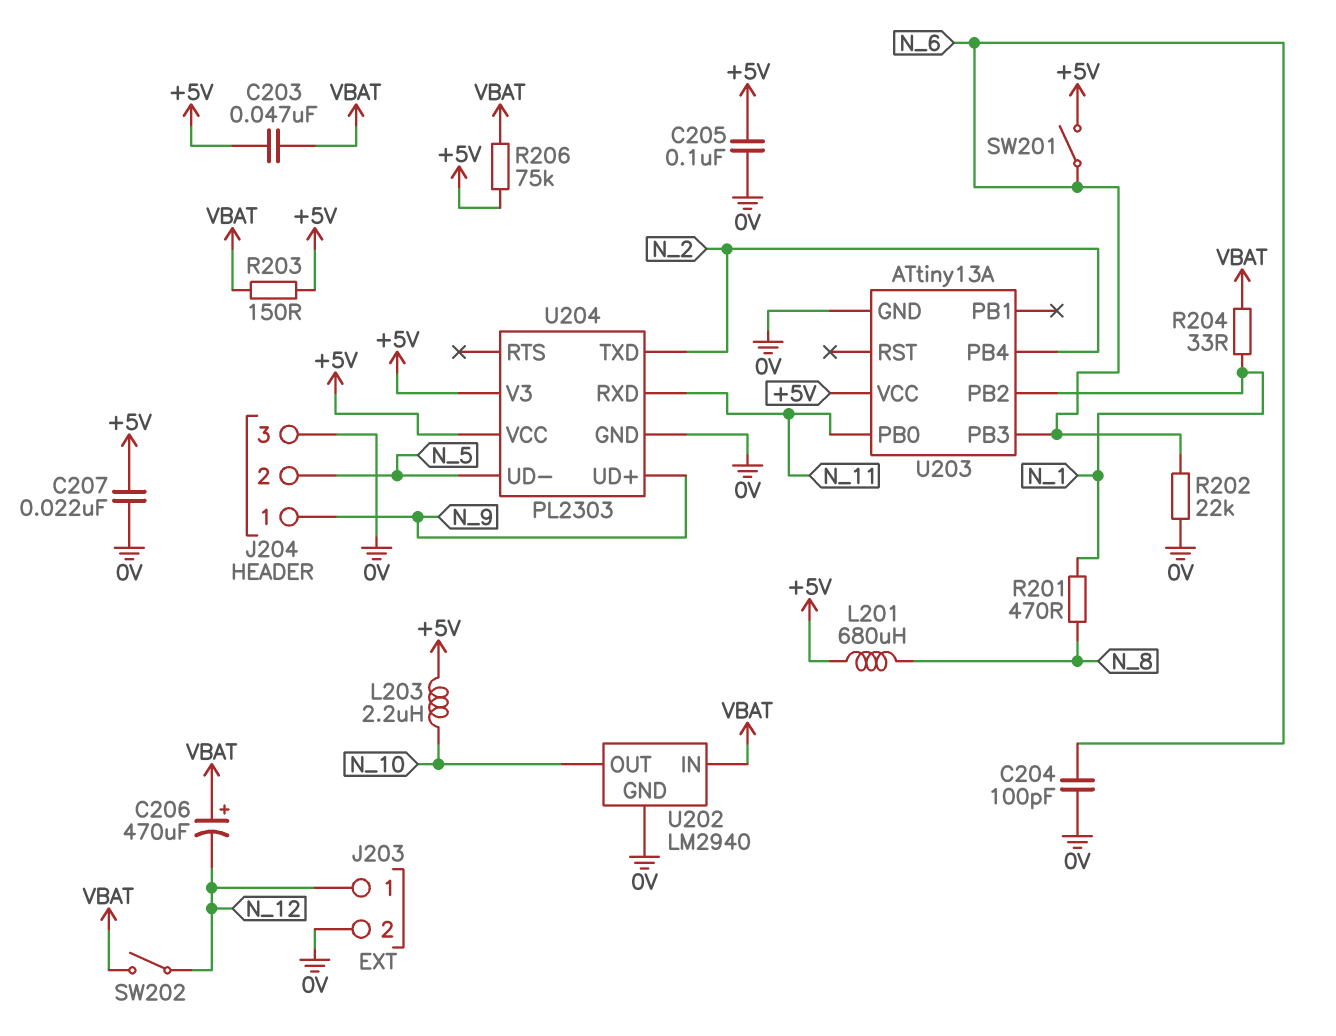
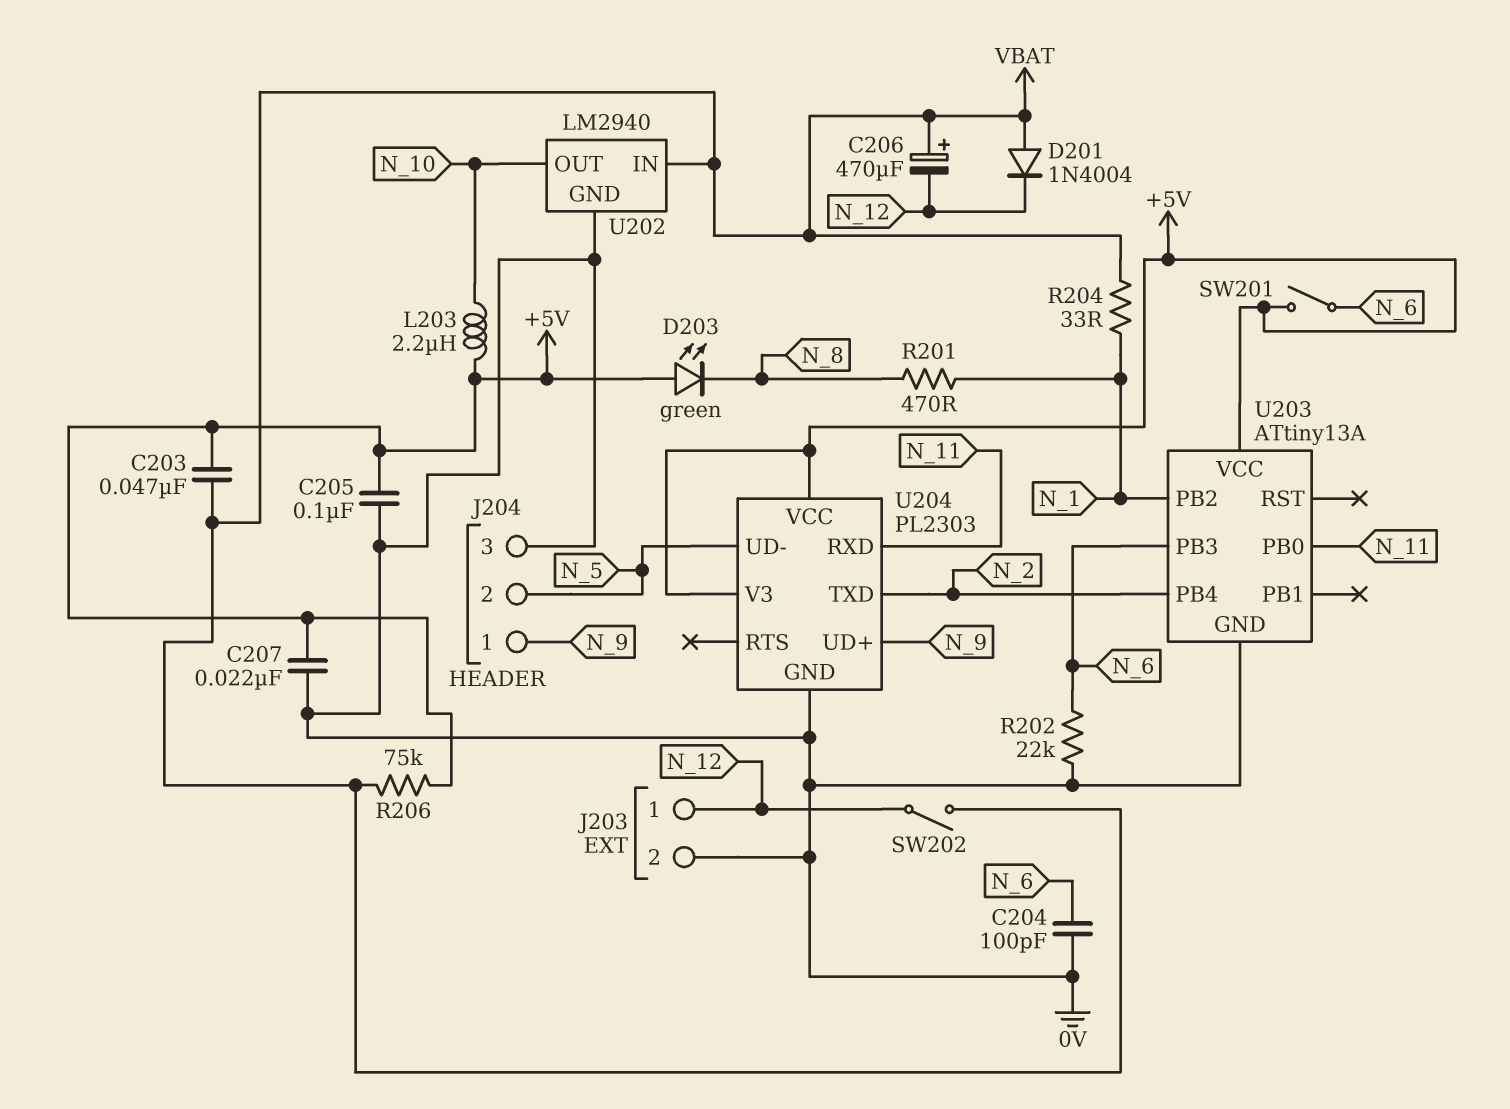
D201: none -> diode 1N4004 (A VBAT, K N_12)
D203: none -> LED green (A +5V, K N_8)
L201: 680uH (+5V, N_8) -> none
R203: 150 (+5V, VBAT) -> none

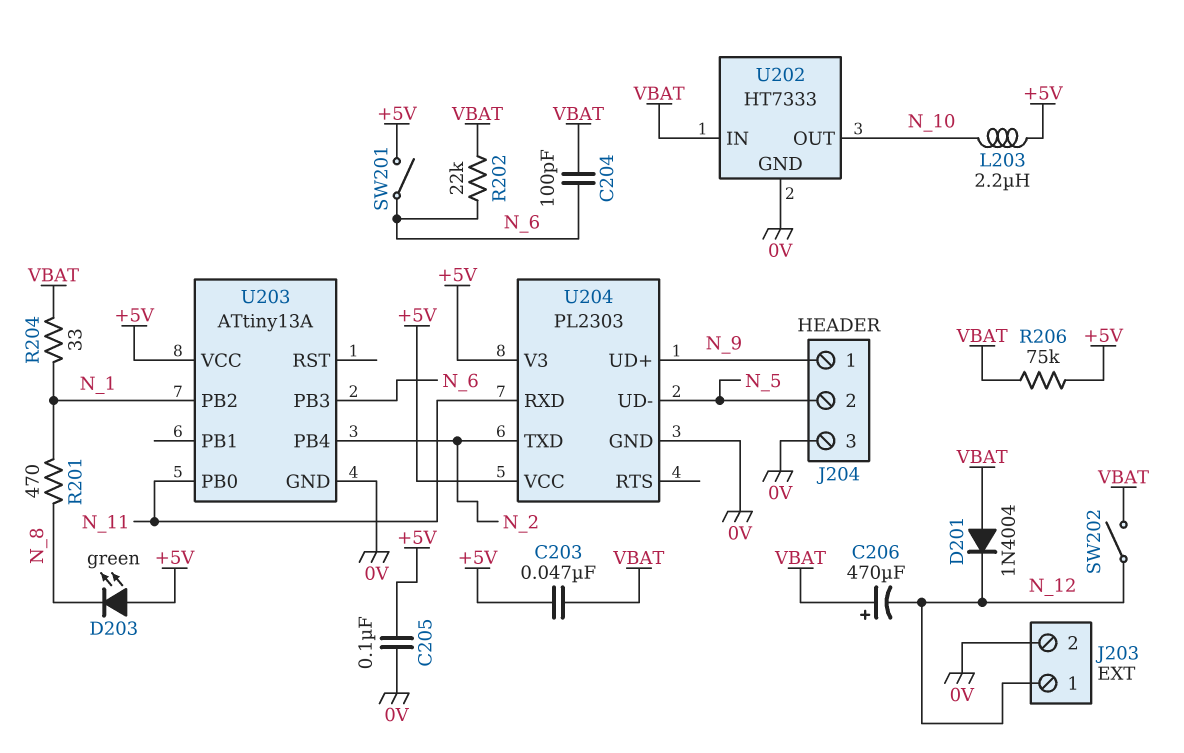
C204: 100pF (0V, N_6) -> 100pF (N_6, VBAT)
C207: 22nF (+5V, 0V) -> none
R202: 22k (0V, N_6) -> 22k (N_6, VBAT)
U202: LM2940 -> HT7333

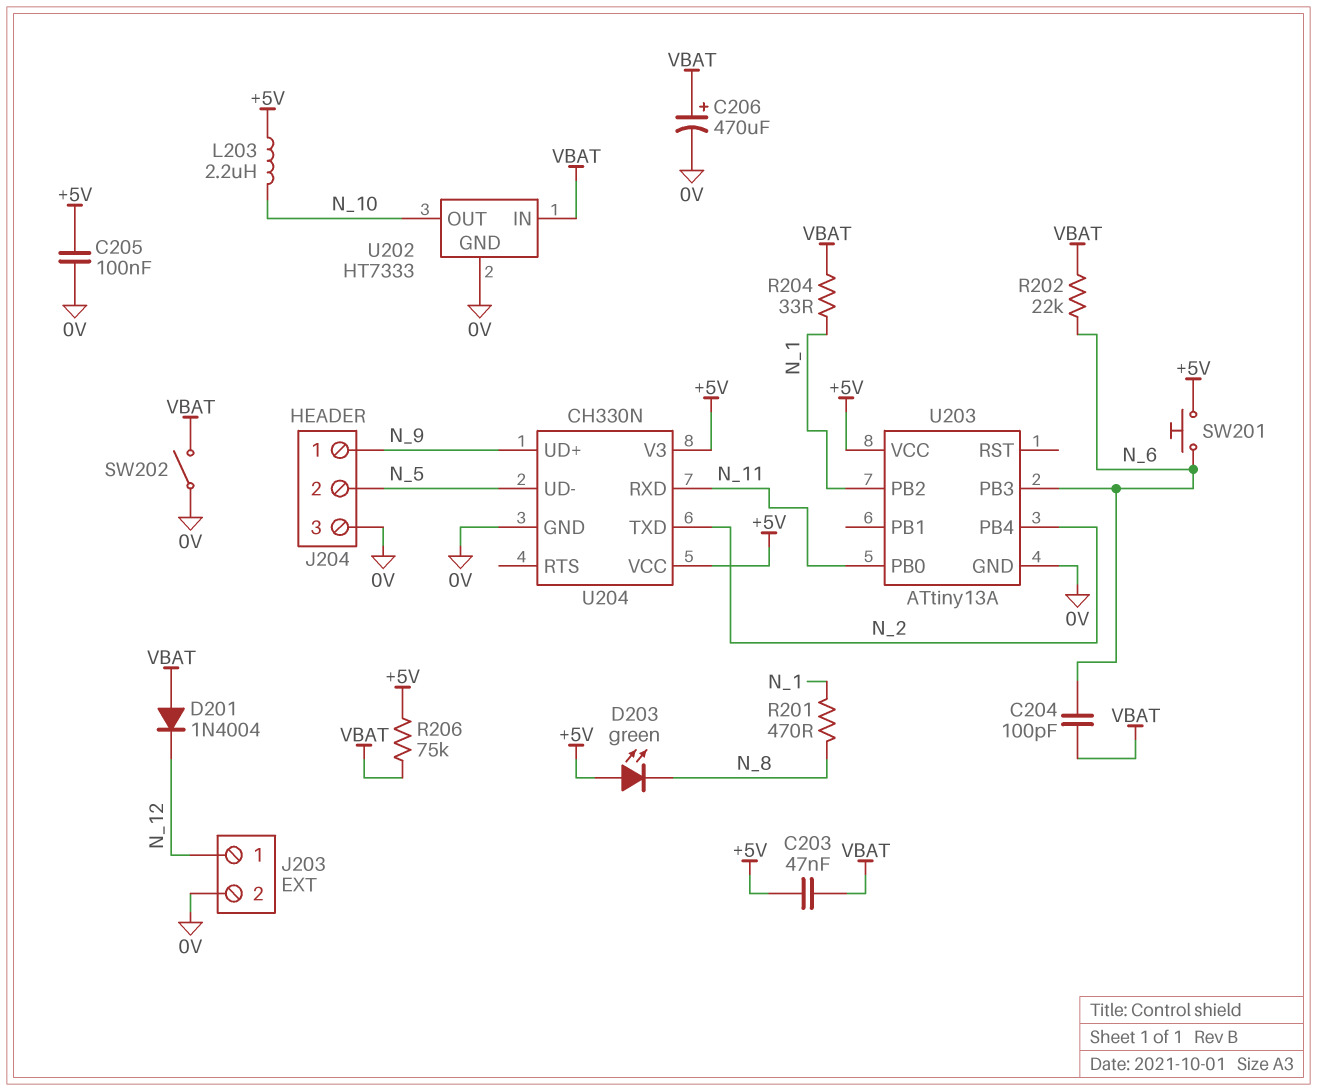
C206: 470uF (plus VBAT, minus N_12) -> 470uF (plus VBAT, minus 0V)
SW201: switch (+5V, N_6) -> button (+5V, N_6)
SW202: switch (N_12, VBAT) -> switch (0V, VBAT)
U204: PL2303 -> CH330N

